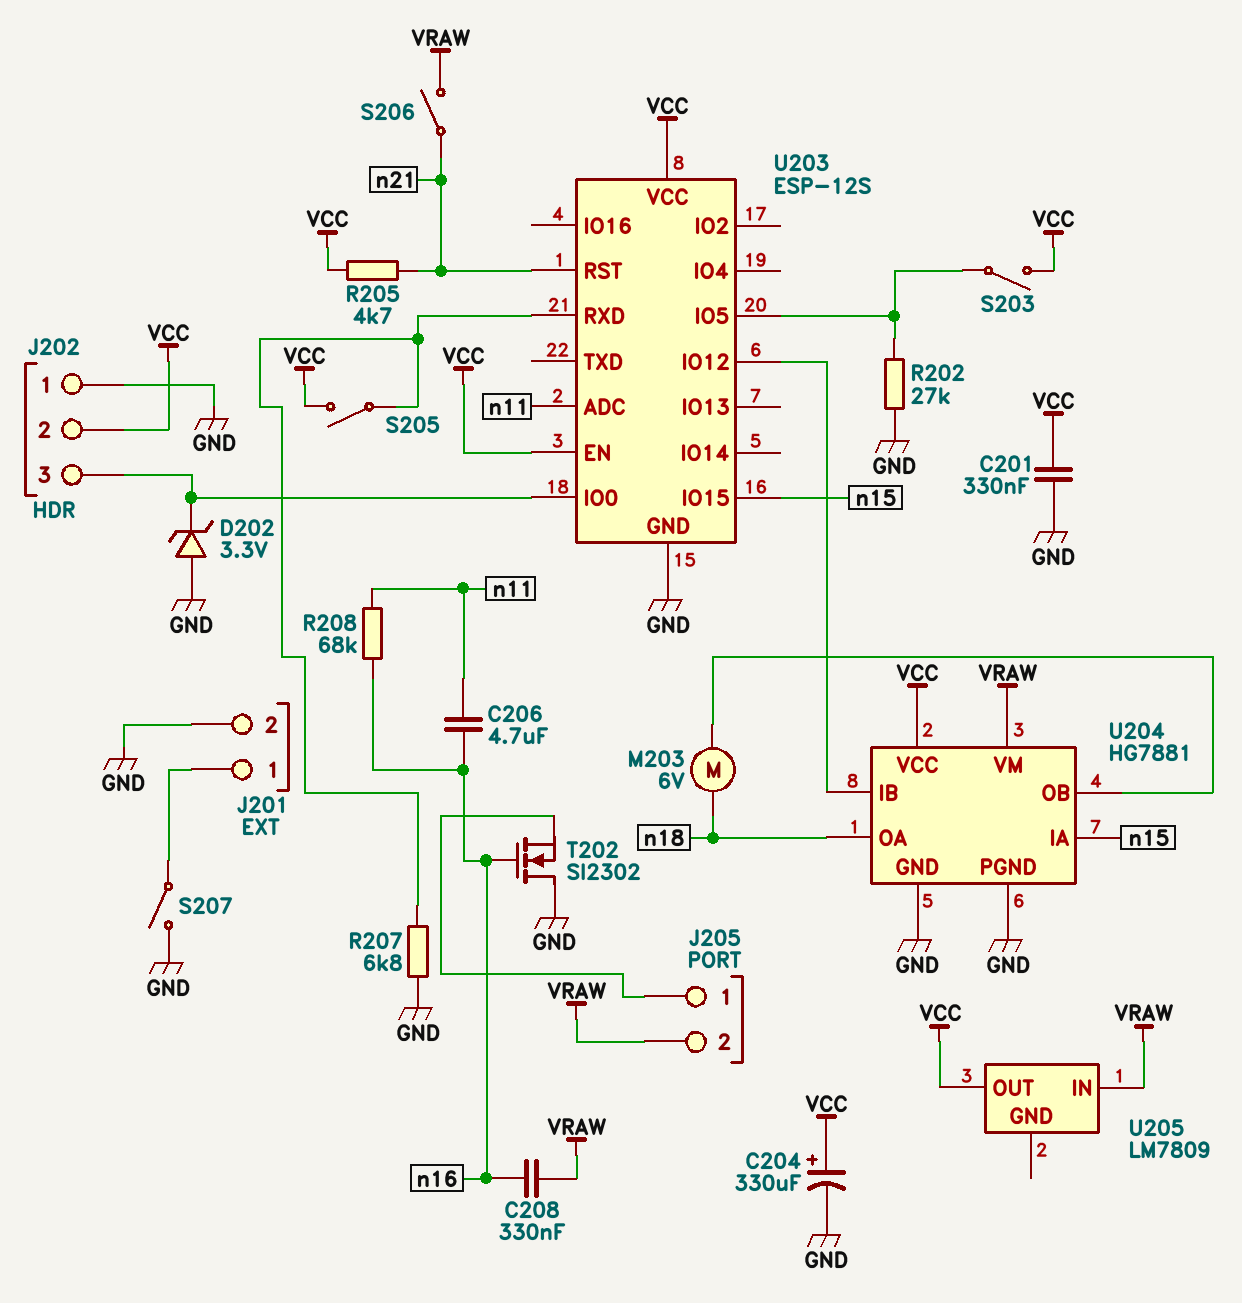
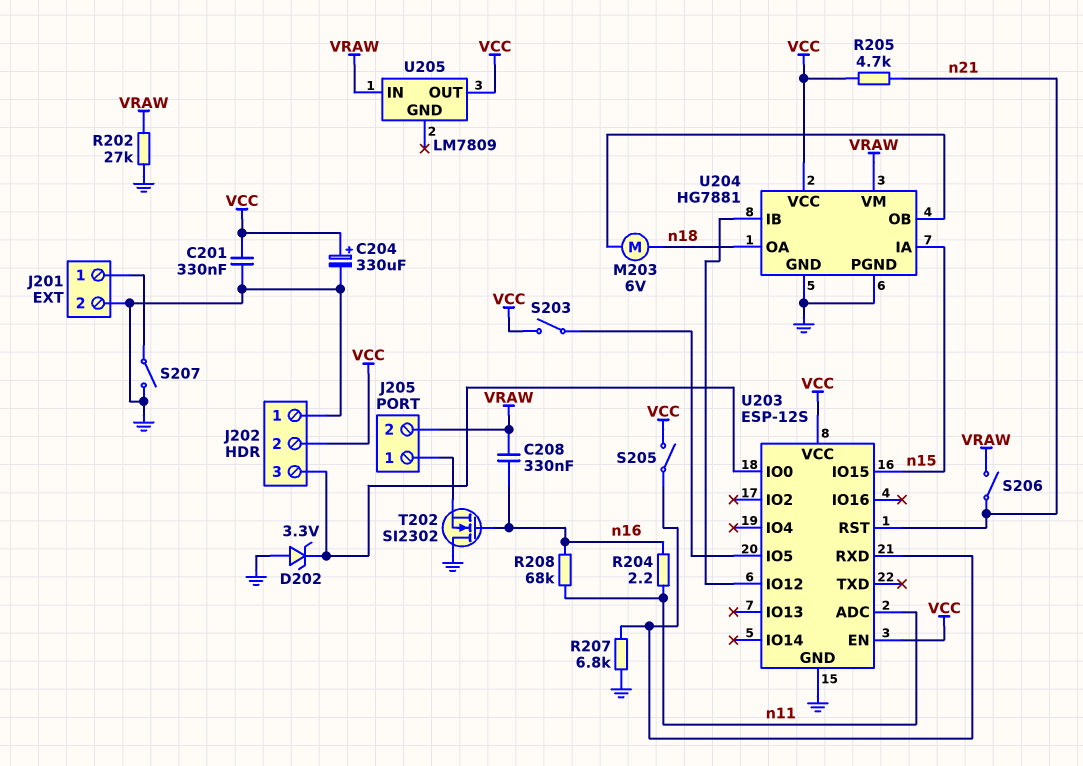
C206: 4.7uF (n11, n16) -> none
R202: 27k (GND, U203/IO5) -> 27k (GND, VRAW)
R204: none -> 2.2 (n11, n16)

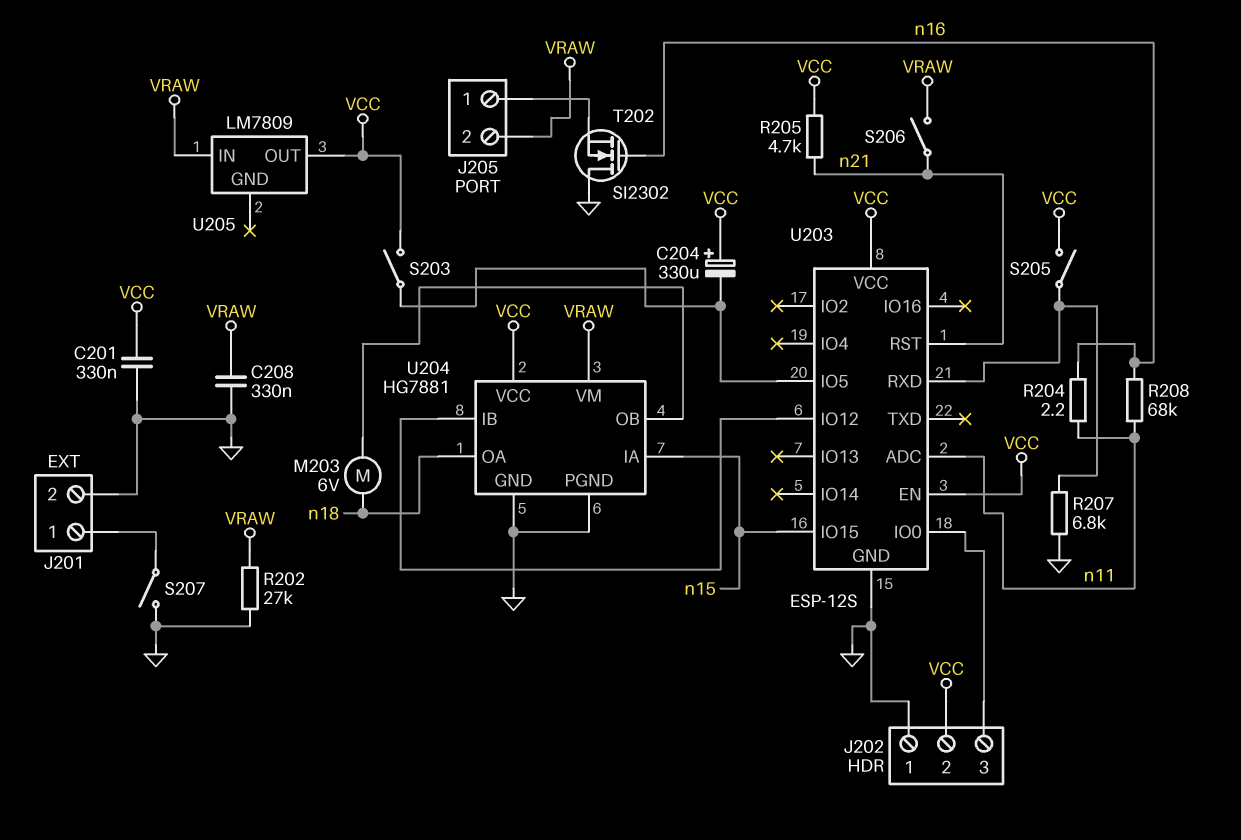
C204: 330uF (plus VCC, minus GND) -> 330uF (plus VCC, minus U203/IO5)
C208: 330nF (VRAW, n16) -> 330nF (GND, VRAW)
D202: zener 3.3V (A GND, K J202/3) -> none

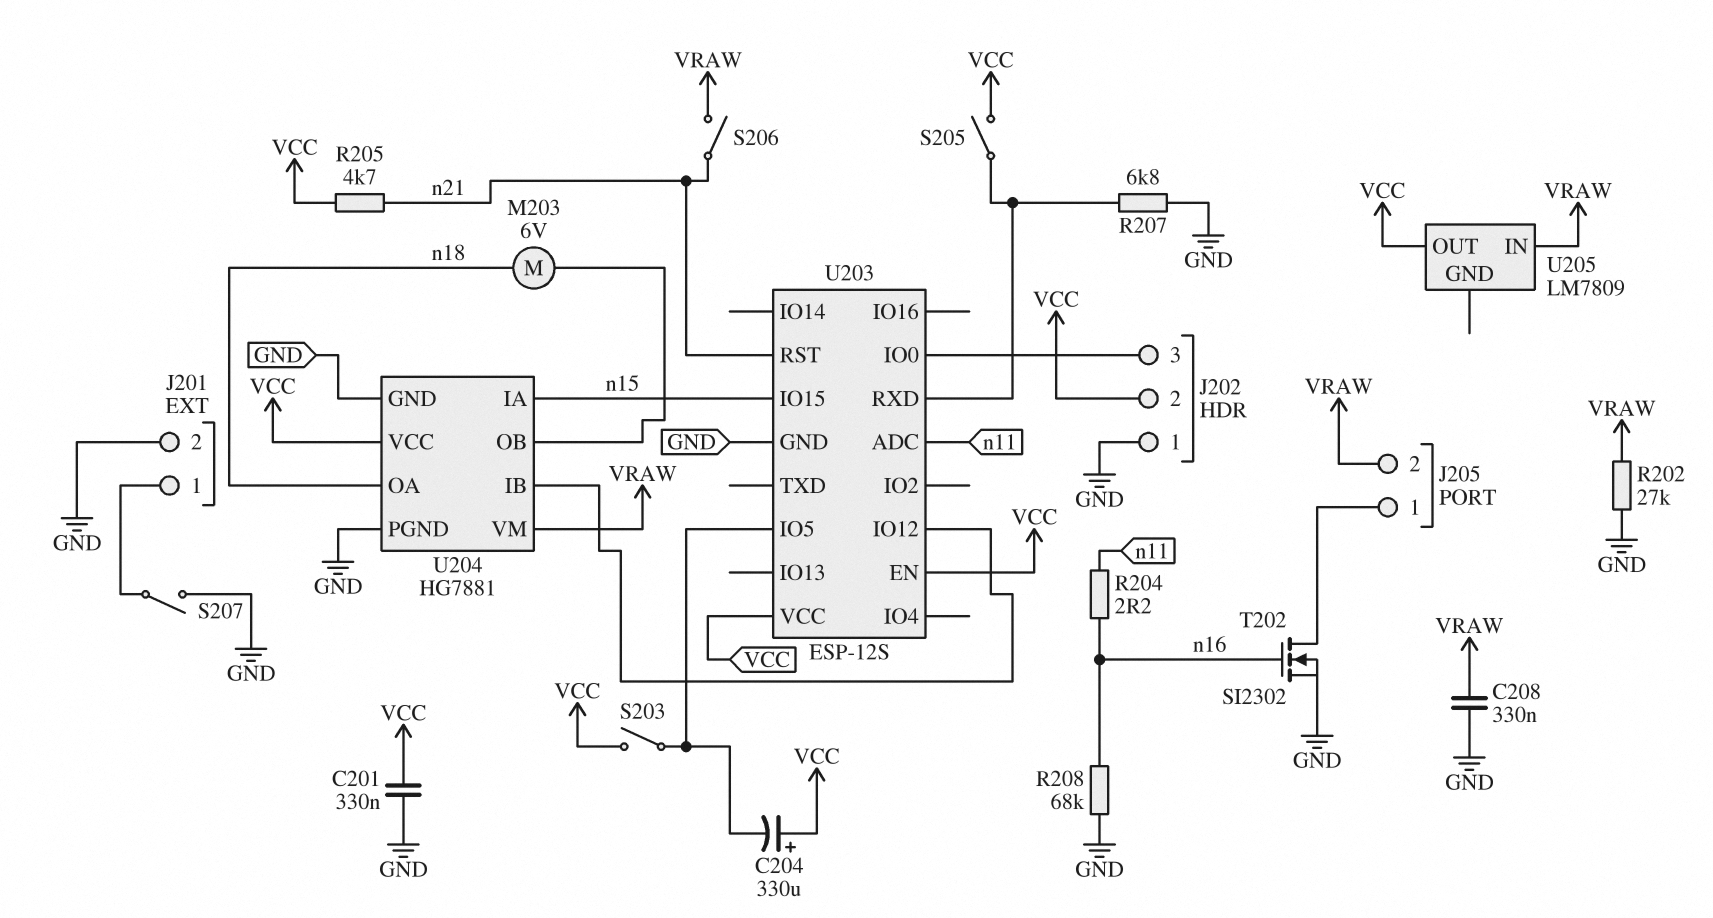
R208: 68k (n11, n16) -> 68k (GND, n16)
T202: NMOS SI2302 (G n16, D GND, S J205/1) -> NMOS SI2302 (G n16, D J205/1, S GND)

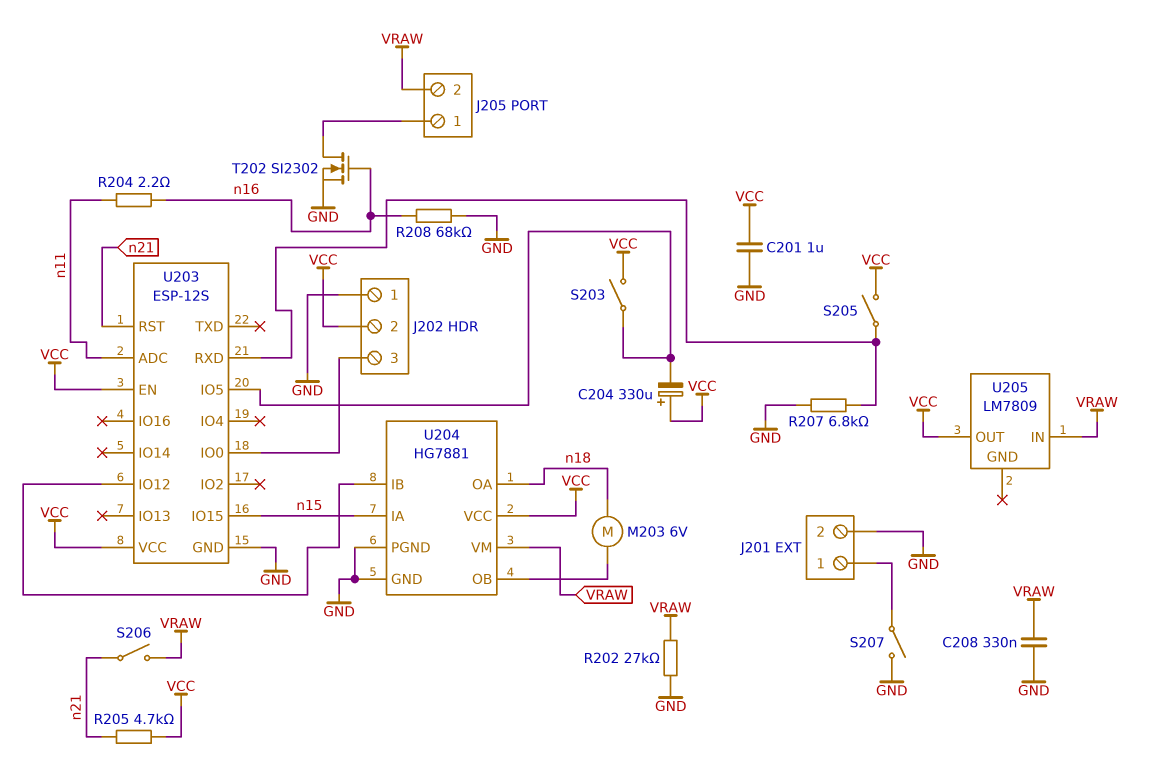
C201: 330nF (GND, VCC) -> 1uF (GND, VCC)

